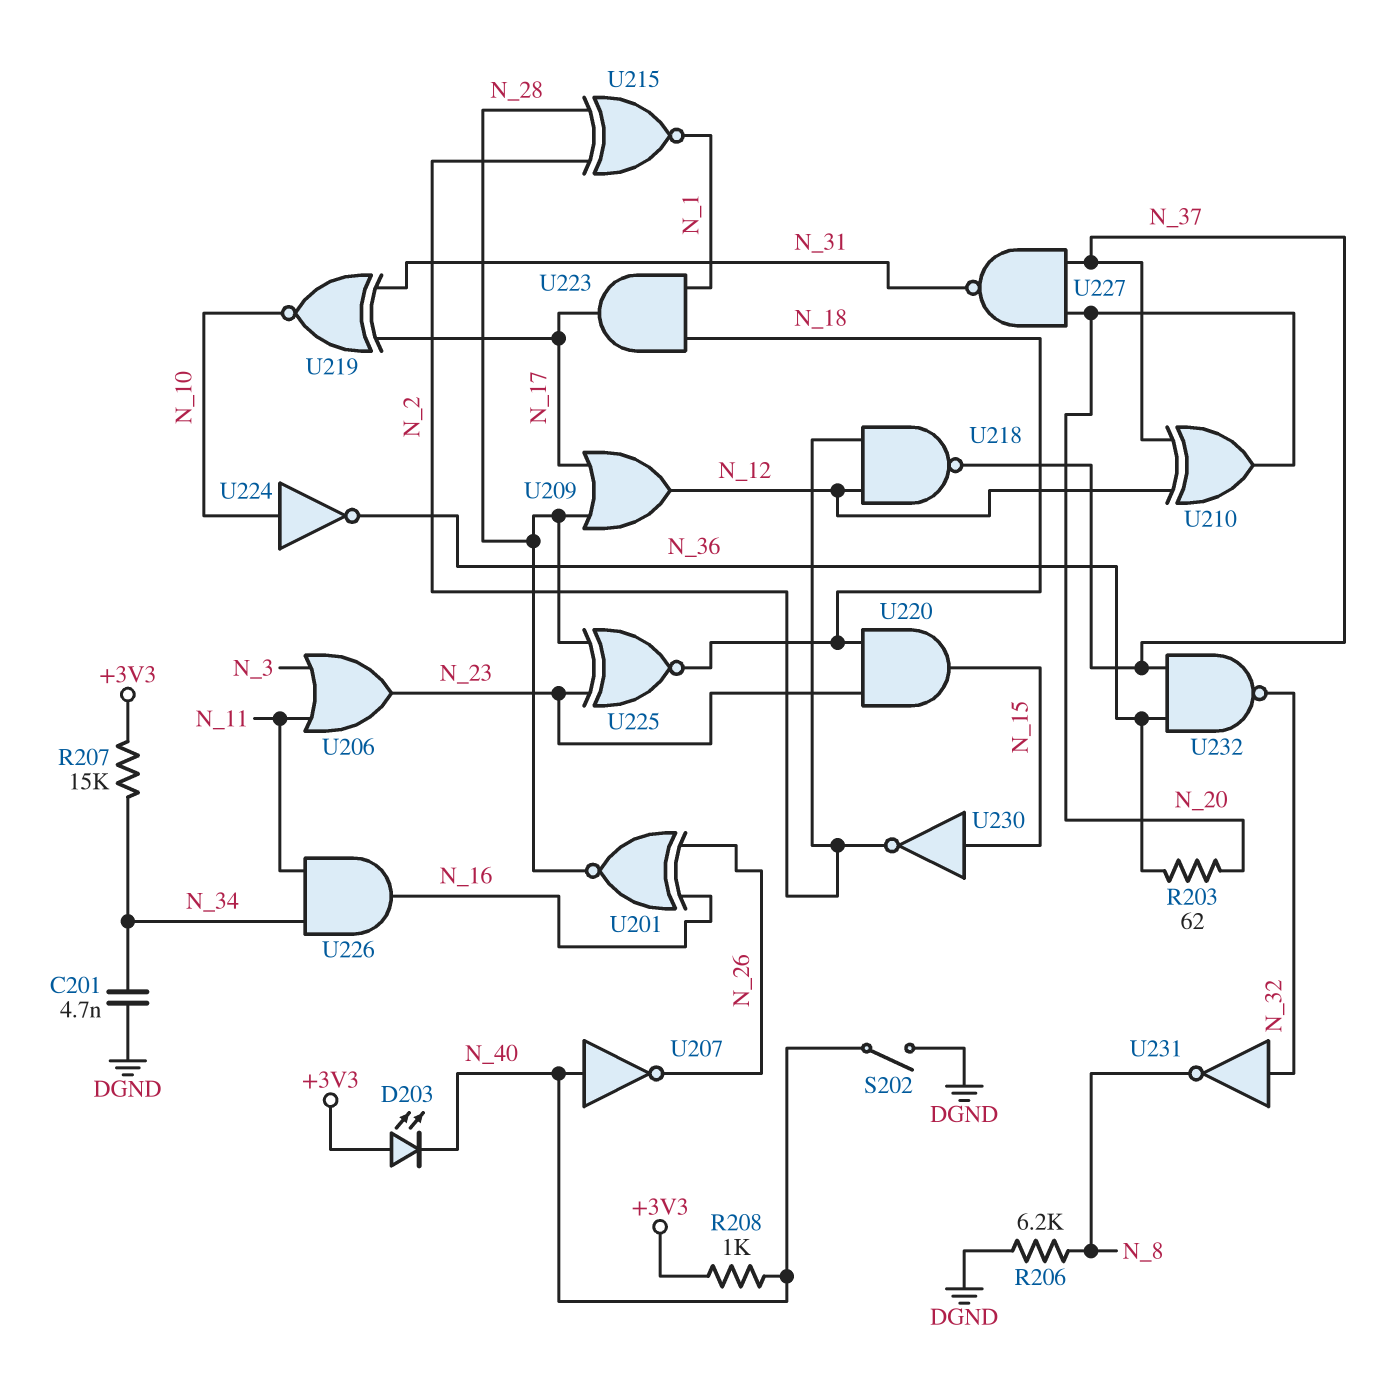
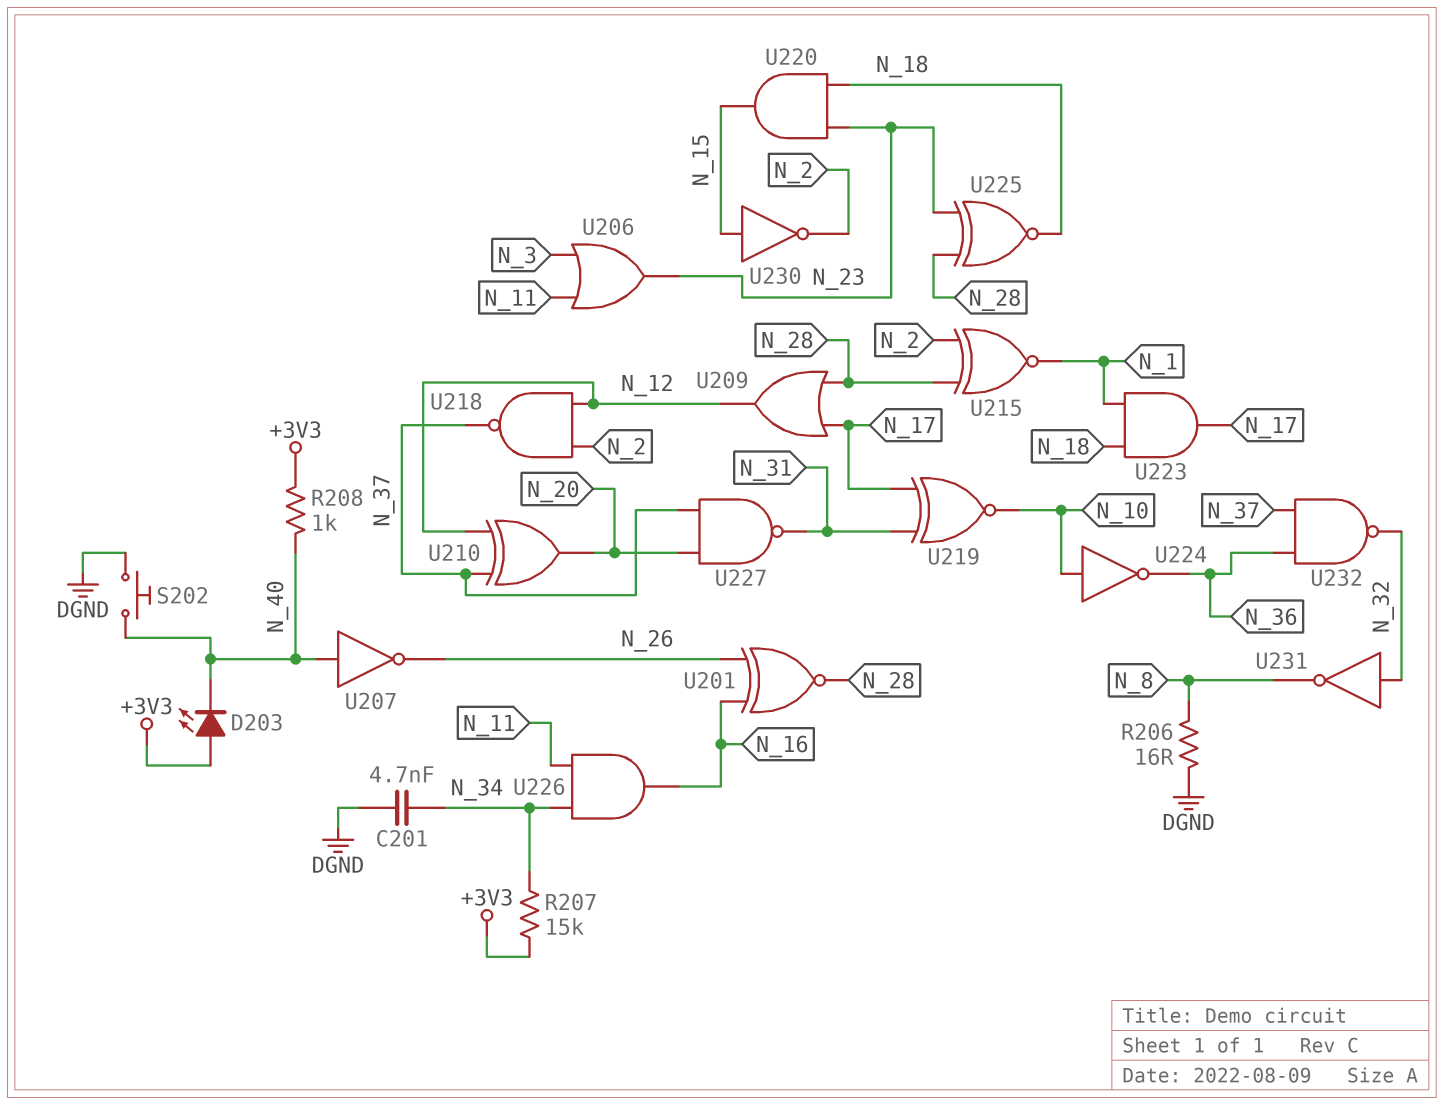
R203: 62 (N_20, N_36) -> none
R206: 6.2k (DGND, N_8) -> 16 (DGND, N_8)
S202: switch (DGND, N_40) -> button (DGND, N_40)

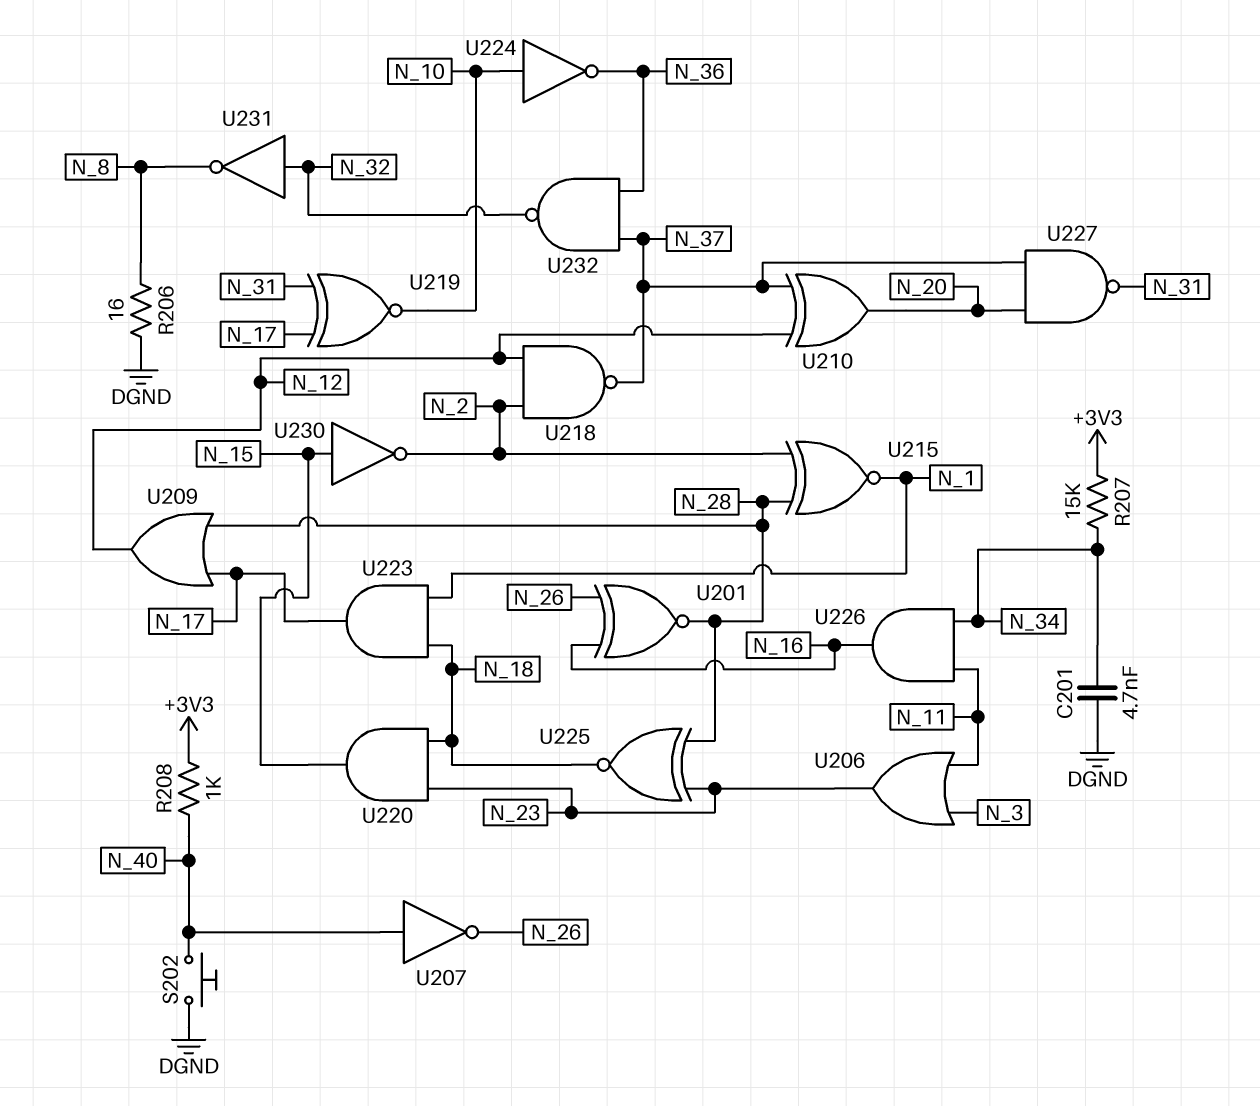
D203: LED (A +3V3, K N_40) -> none

